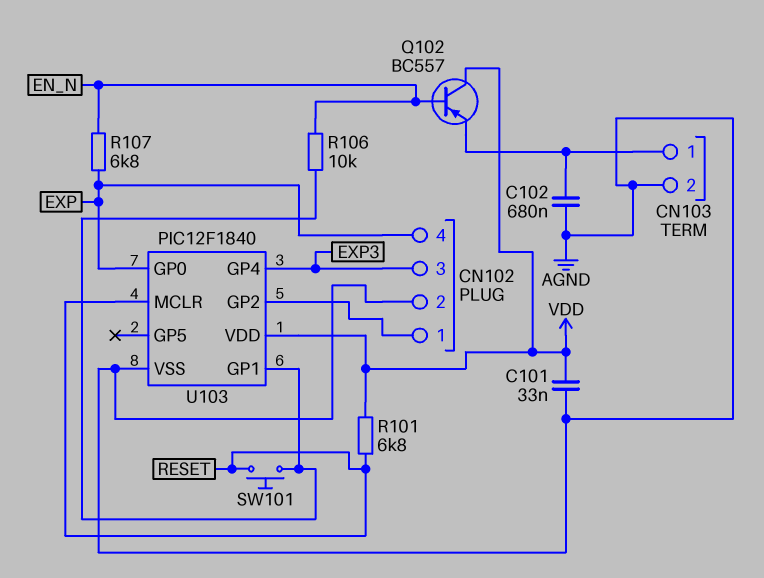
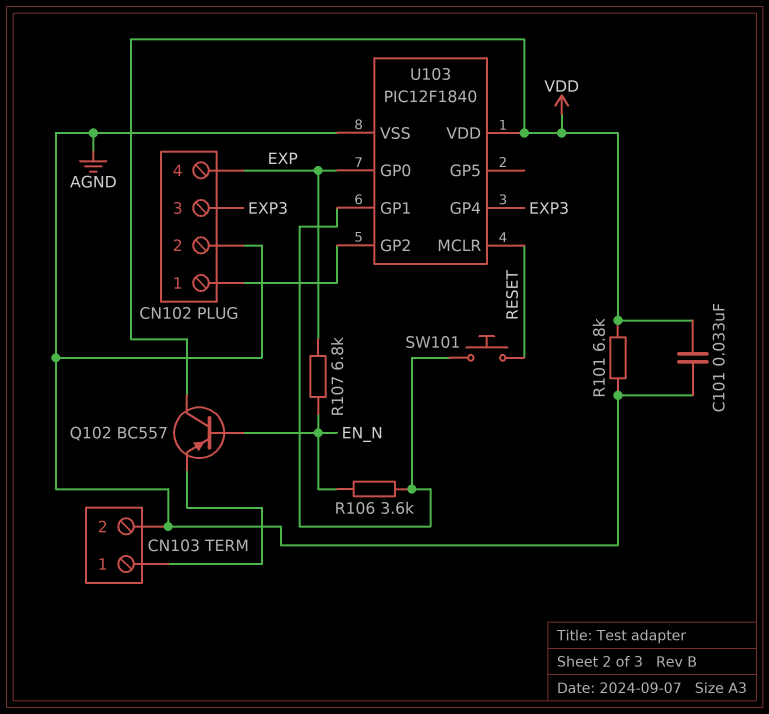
C102: 680nF (AGND, CN103/1) -> none
R101: 6.8k (RESET, VDD) -> 6.8k (AGND, VDD)
R106: 10k (EN_N, U103/GP1) -> 3.6k (EN_N, U103/GP1)

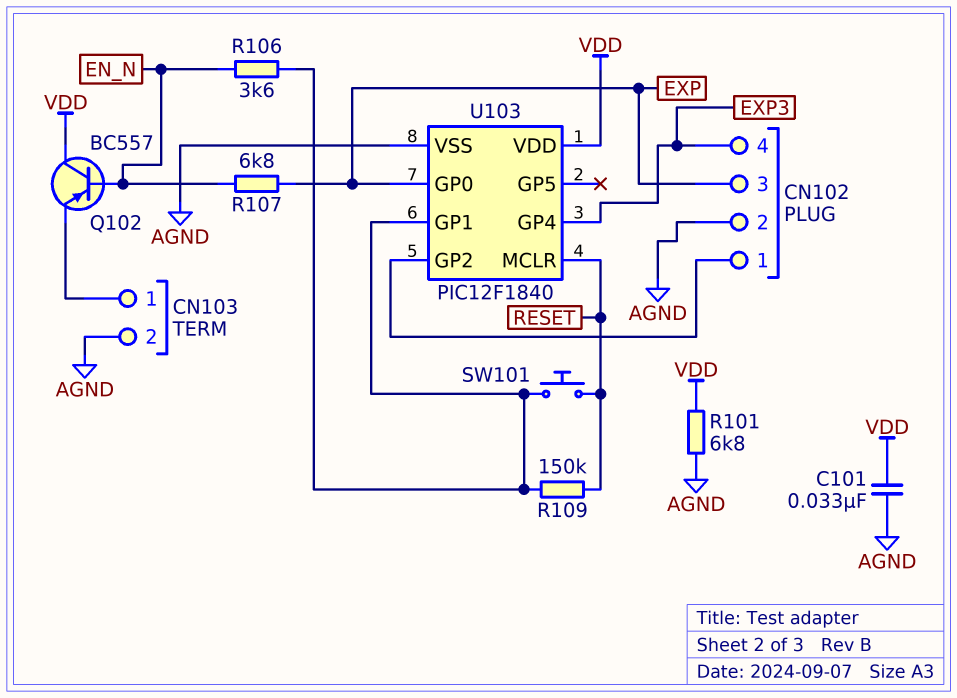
CN102 pin 3: EXP3 -> EXP
CN102 pin 4: EXP -> EXP3
R109: none -> 150k (RESET, U103/GP1)

